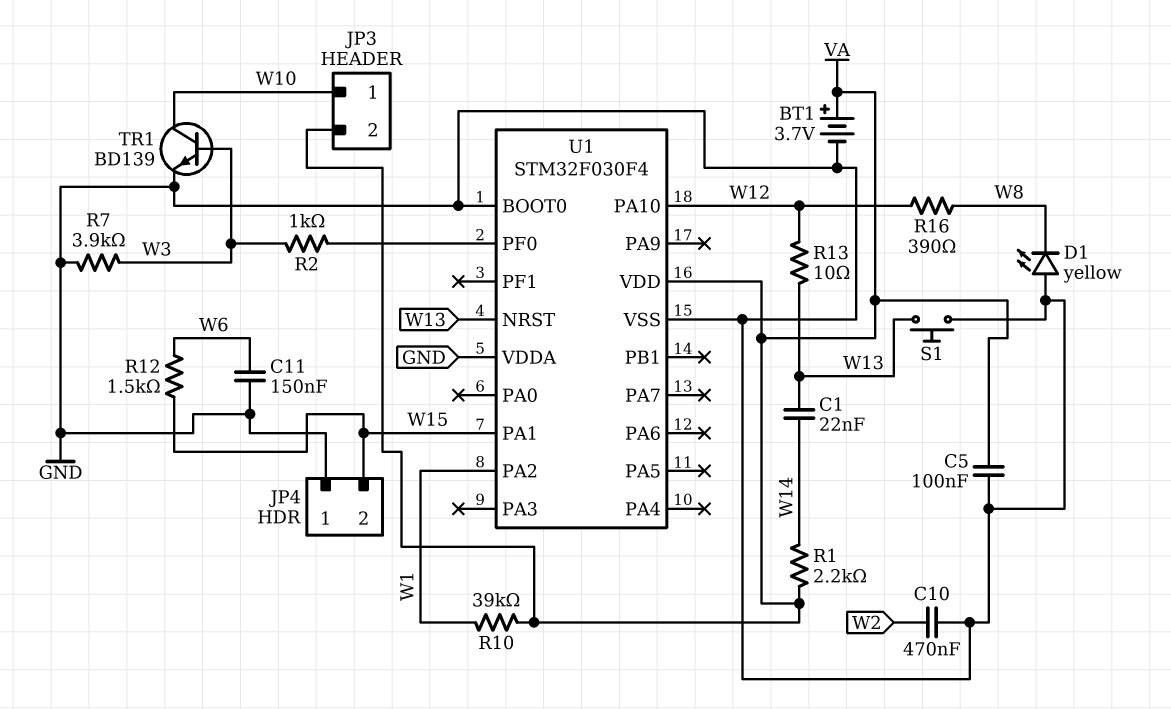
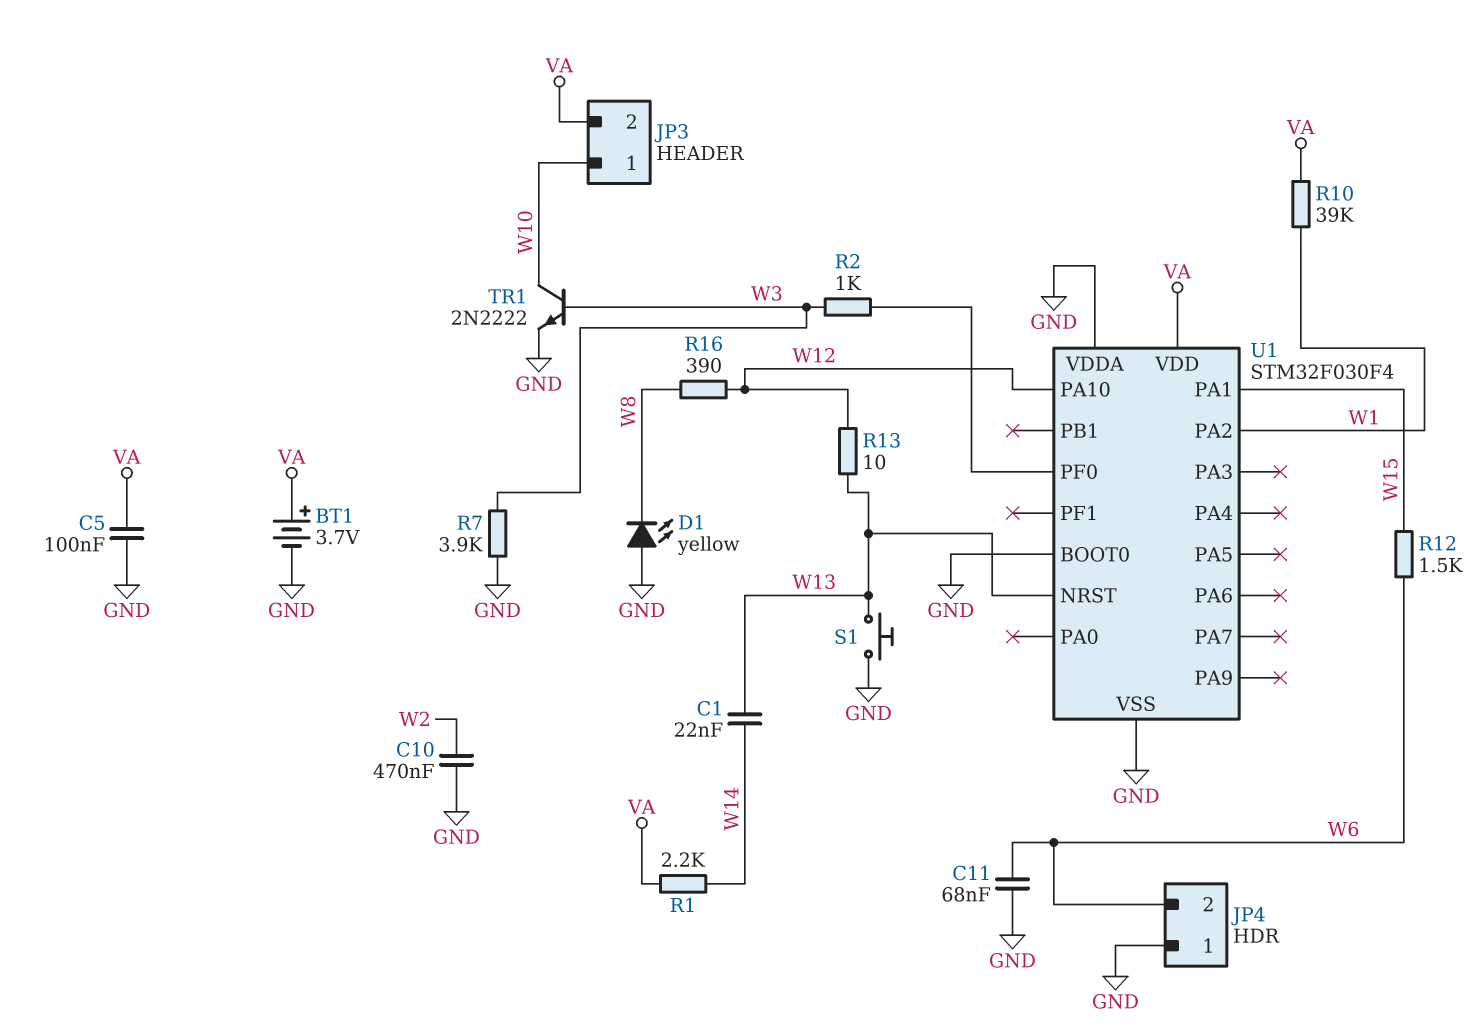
C11: 150nF (GND, W6) -> 68nF (GND, W6)
JP4 pin 2: W15 -> W6
TR1: NPN BD139 (B W3, C W10, E GND) -> NPN 2N2222 (B W3, C W10, E GND)

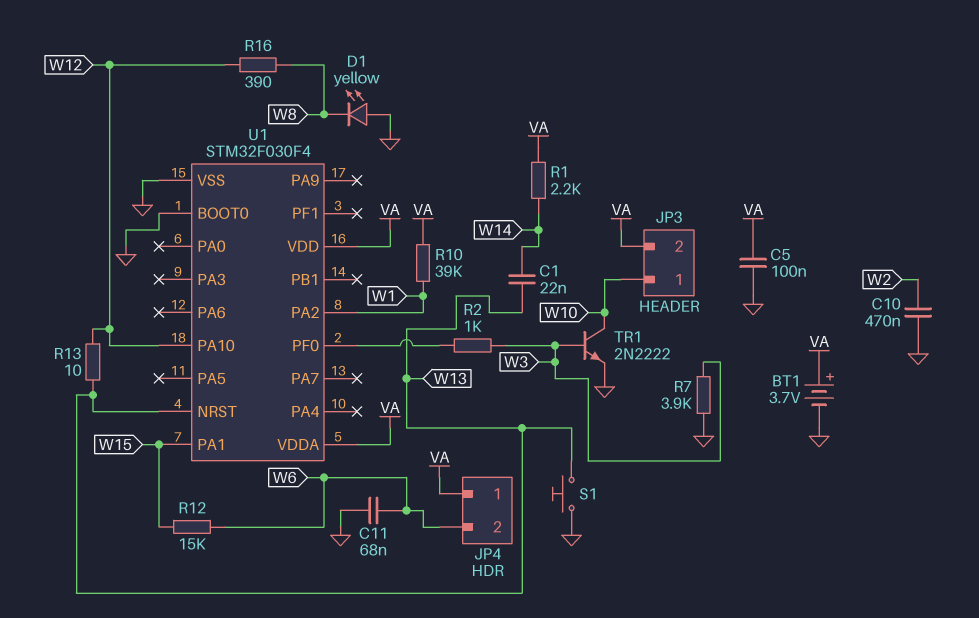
JP4 pin 1: GND -> VA
R12: 1.5k (W6, W15) -> 15k (W6, W15)
U1 pin VDDA: GND -> VA

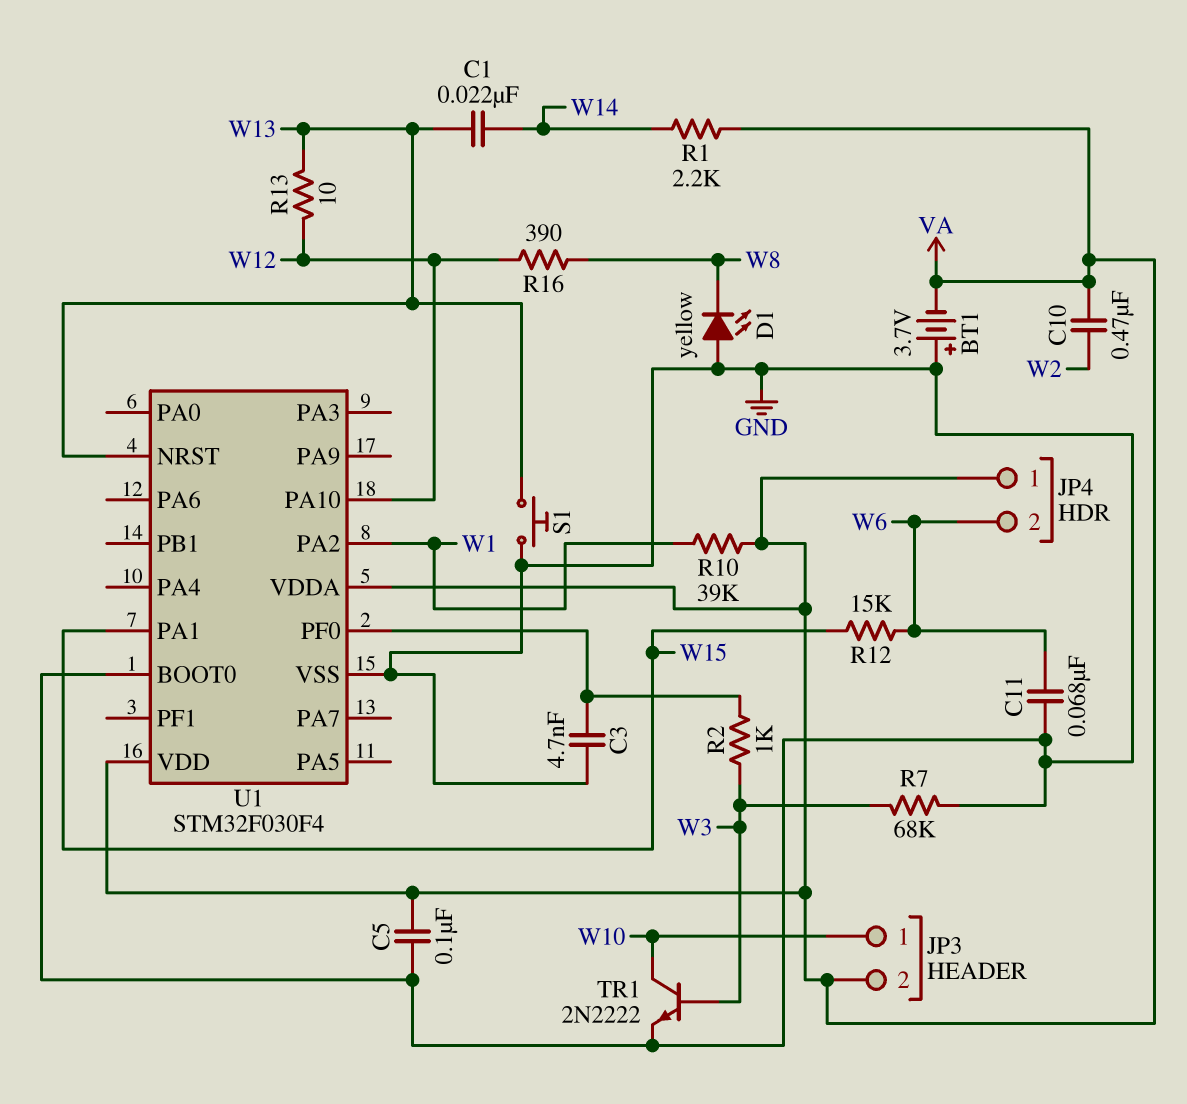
BT1: 3.7V (plus VA, minus GND) -> 3.7V (plus GND, minus VA)
C3: none -> 4.7nF (GND, U1/PF0)
C10: 470nF (GND, W2) -> 470nF (VA, W2)
R7: 3.9k (GND, W3) -> 68k (GND, W3)

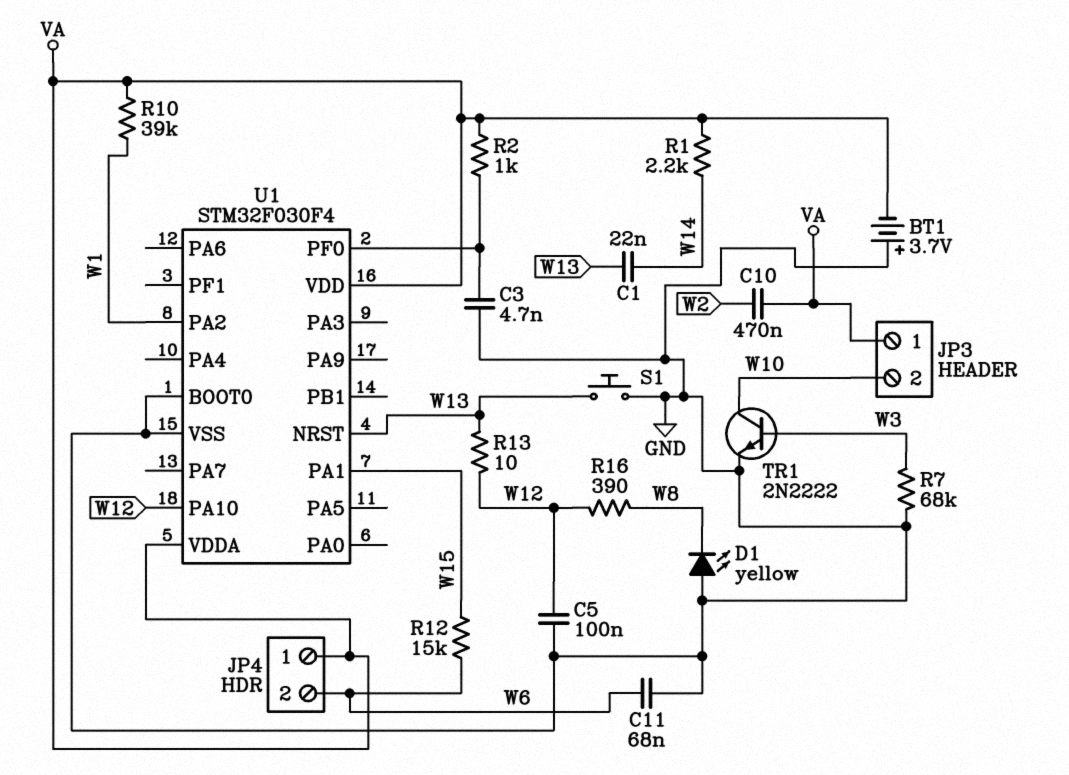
C5: 100nF (GND, VA) -> 100nF (GND, W12)
JP3 pin 1: W10 -> VA
JP3 pin 2: VA -> W10
R2: 1k (U1/PF0, W3) -> 1k (U1/PF0, VA)

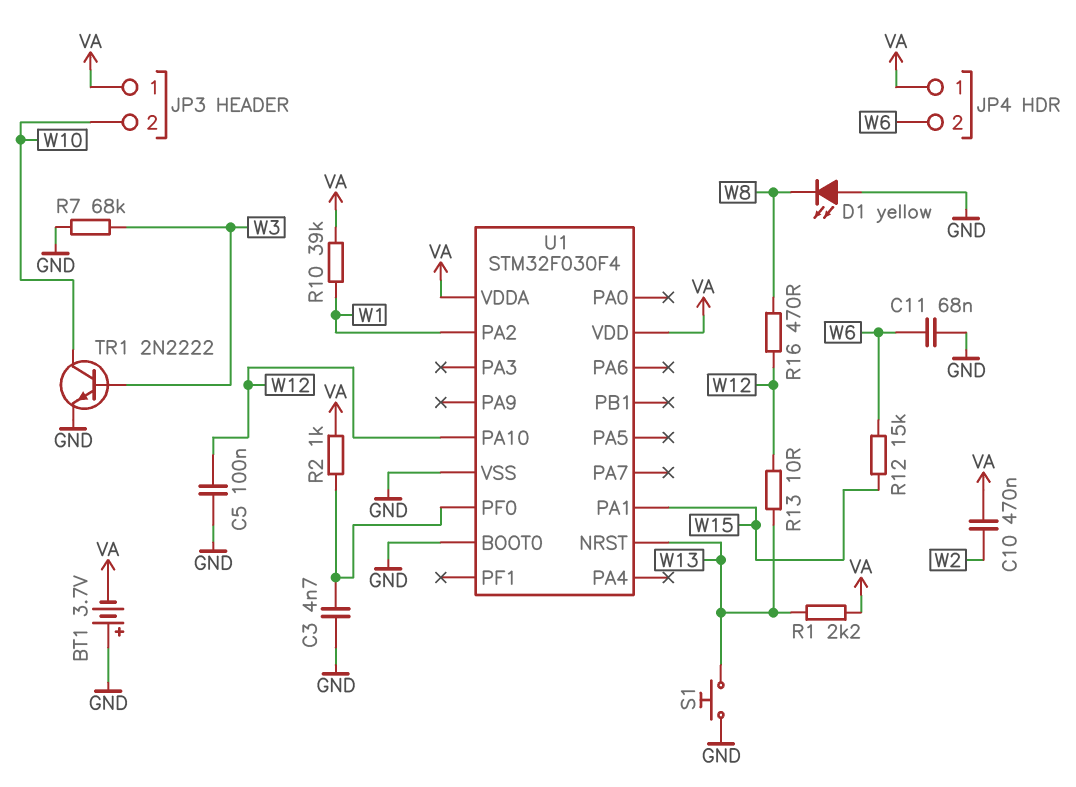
C1: 22nF (W13, W14) -> none
R1: 2.2k (VA, W14) -> 2.2k (VA, W13)
R16: 390 (W8, W12) -> 470 (W8, W12)

